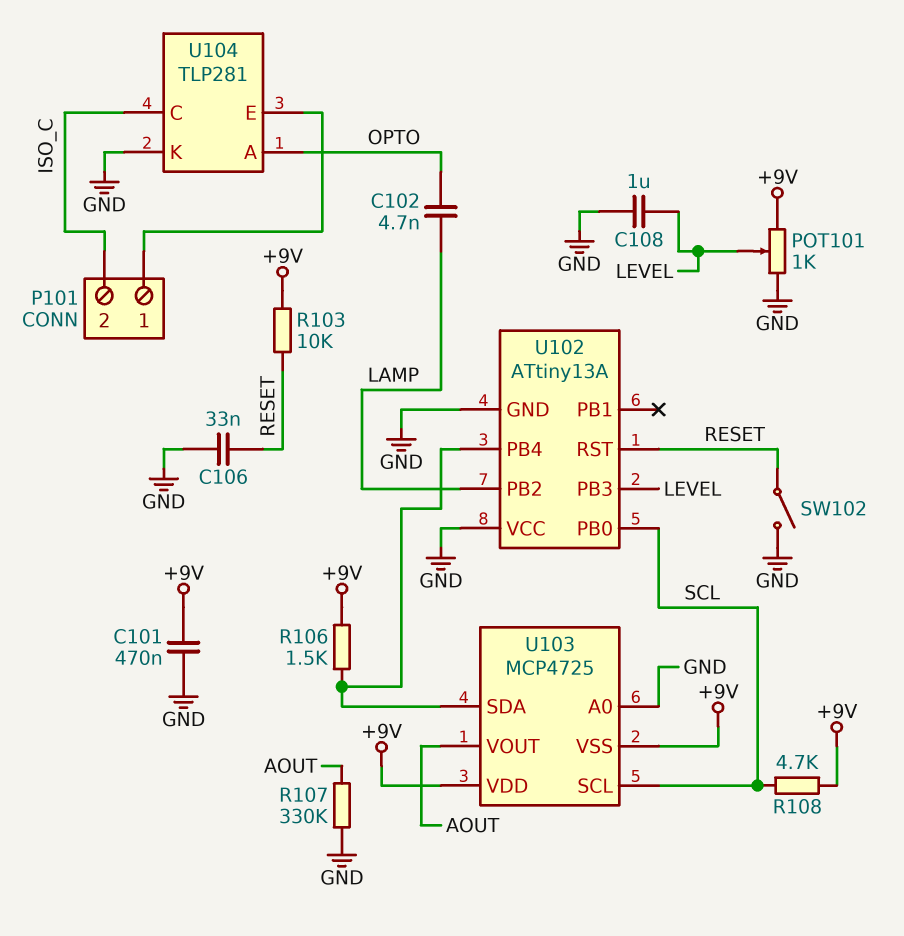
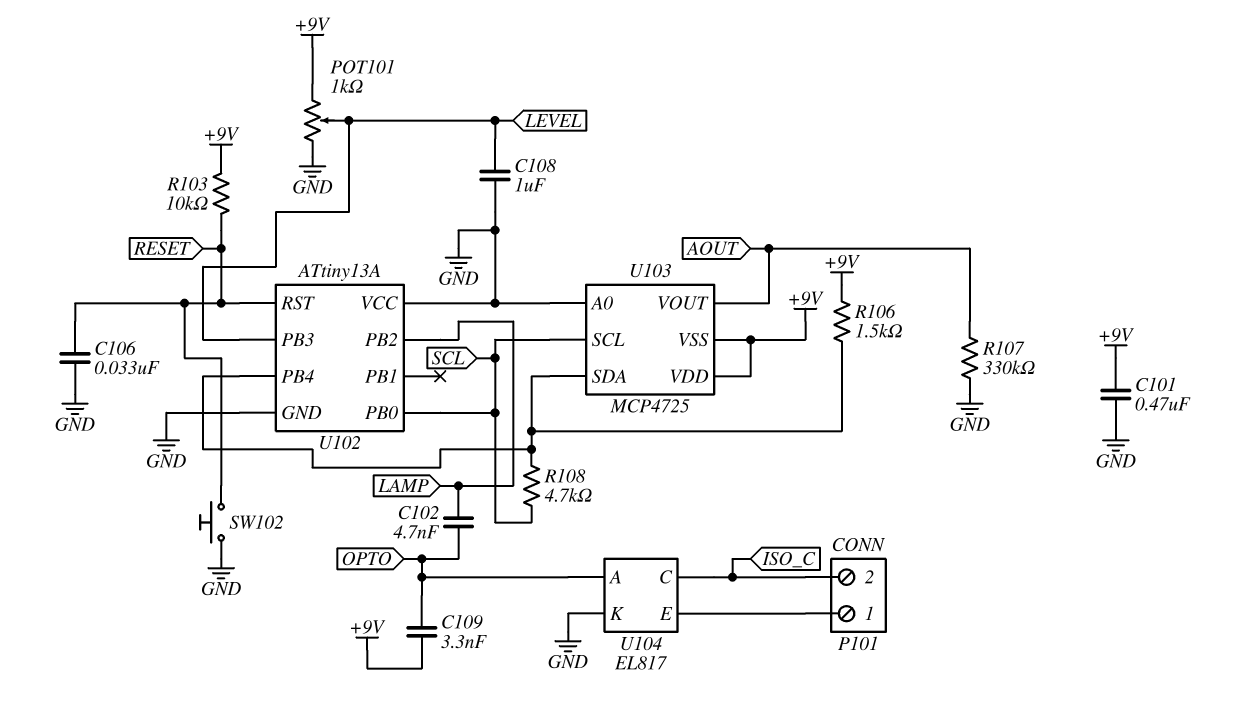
C109: none -> 3.3nF (+9V, OPTO)
R108: 4.7k (+9V, SCL) -> 4.7k (SCL, U102/PB4)
SW102: switch (GND, RESET) -> button (GND, RESET)
U104: TLP281 -> EL817

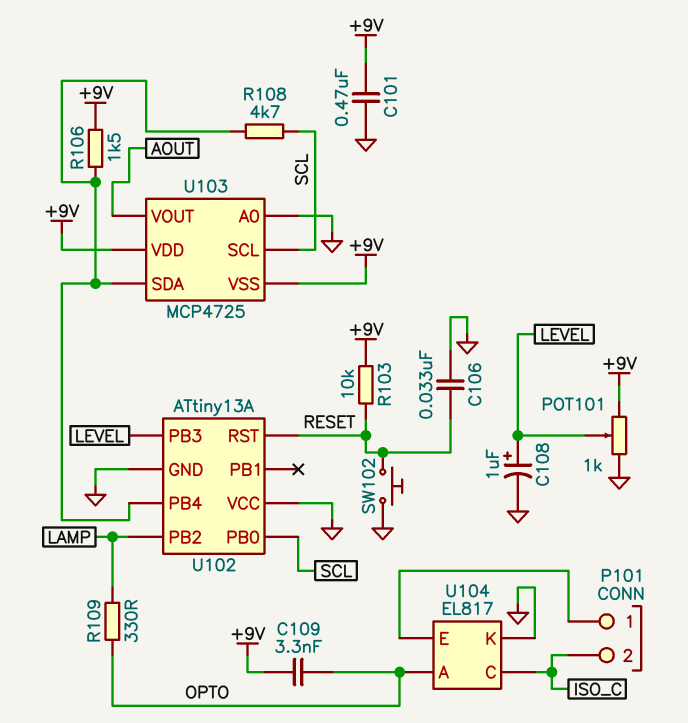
C102: 4.7nF (LAMP, OPTO) -> none
C108: 1uF (GND, LEVEL) -> 1uF (plus LEVEL, minus GND)
R107: 330k (AOUT, GND) -> none
R109: none -> 330 (LAMP, OPTO)

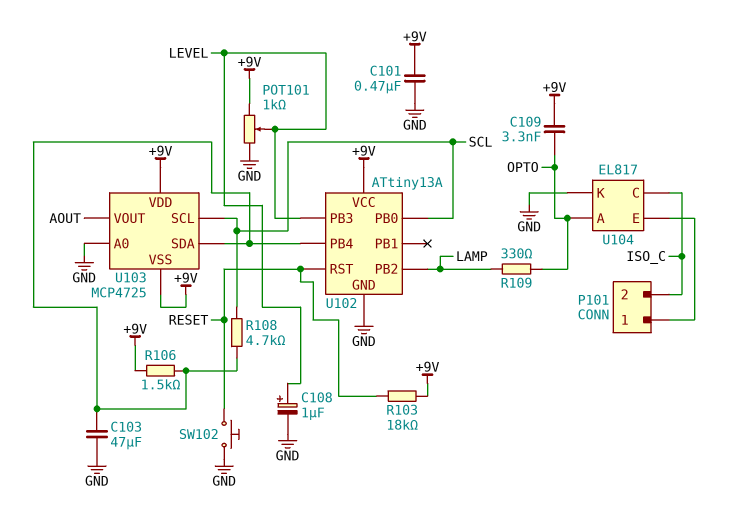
C103: none -> 47uF (GND, U102/PB4)
C106: 33nF (GND, RESET) -> none
R103: 10k (+9V, RESET) -> 18k (+9V, RESET)
U102 pin VCC: GND -> +9V

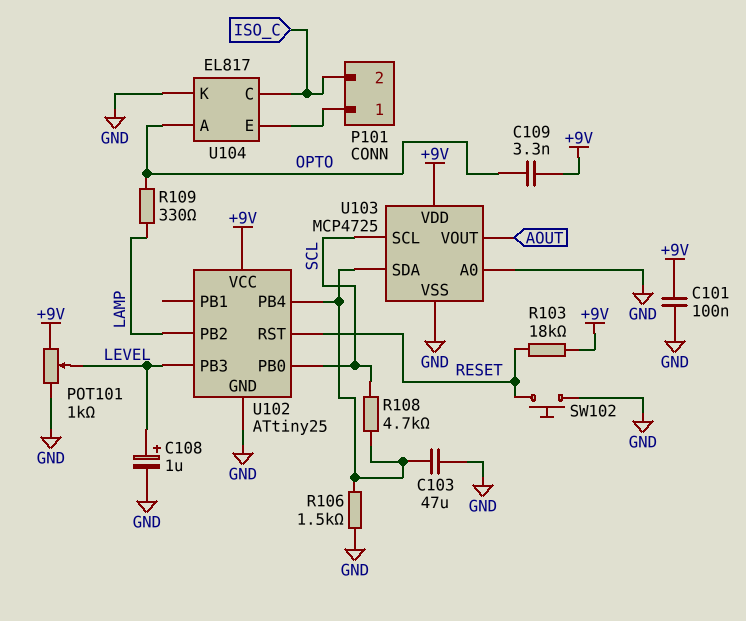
C101: 470nF (+9V, GND) -> 100nF (+9V, GND)
R106: 1.5k (+9V, U102/PB4) -> 1.5k (GND, U102/PB4)
U102: ATtiny13A -> ATtiny25
U103 pin VSS: +9V -> GND

